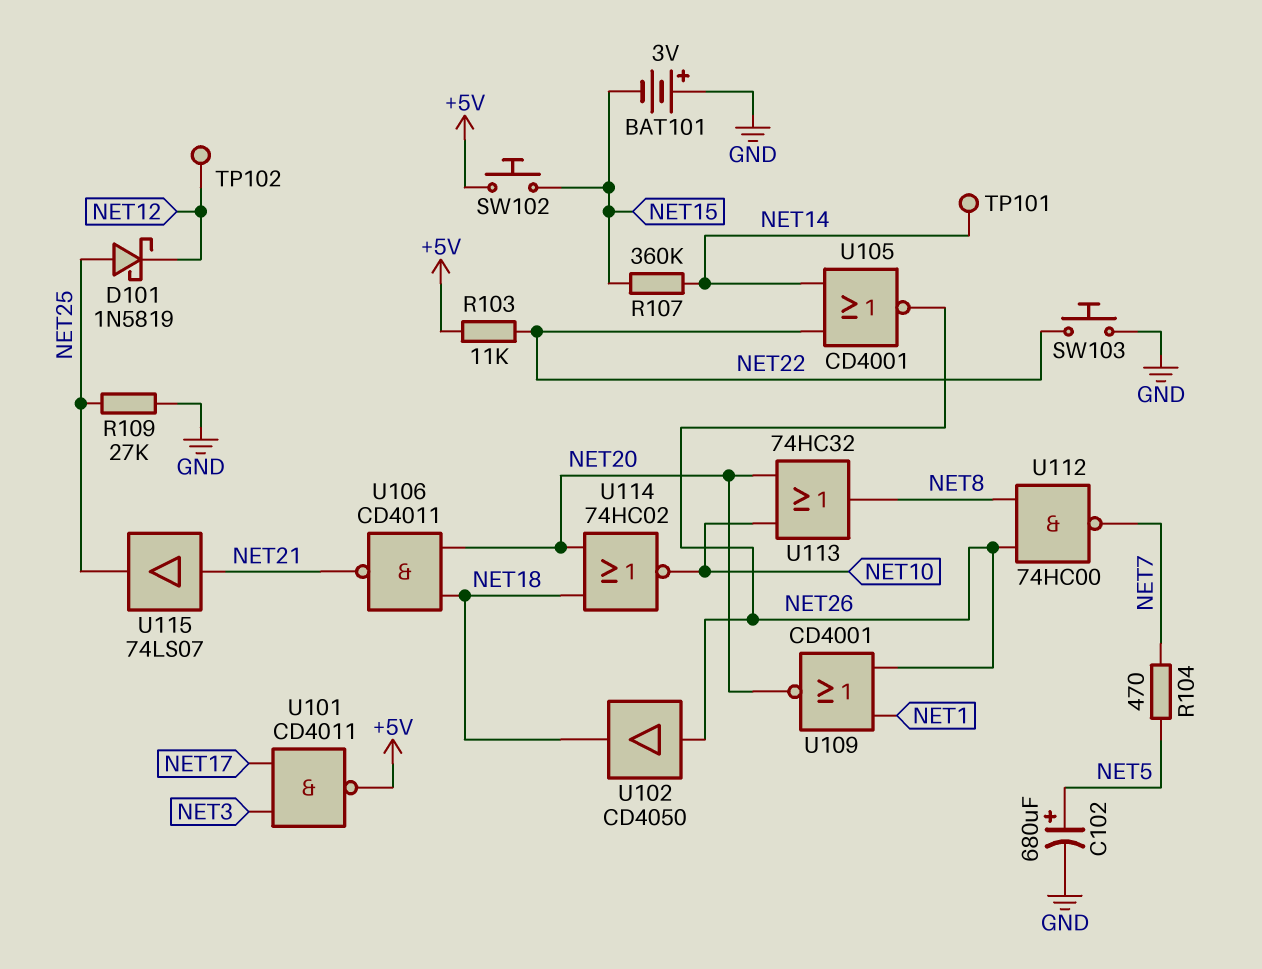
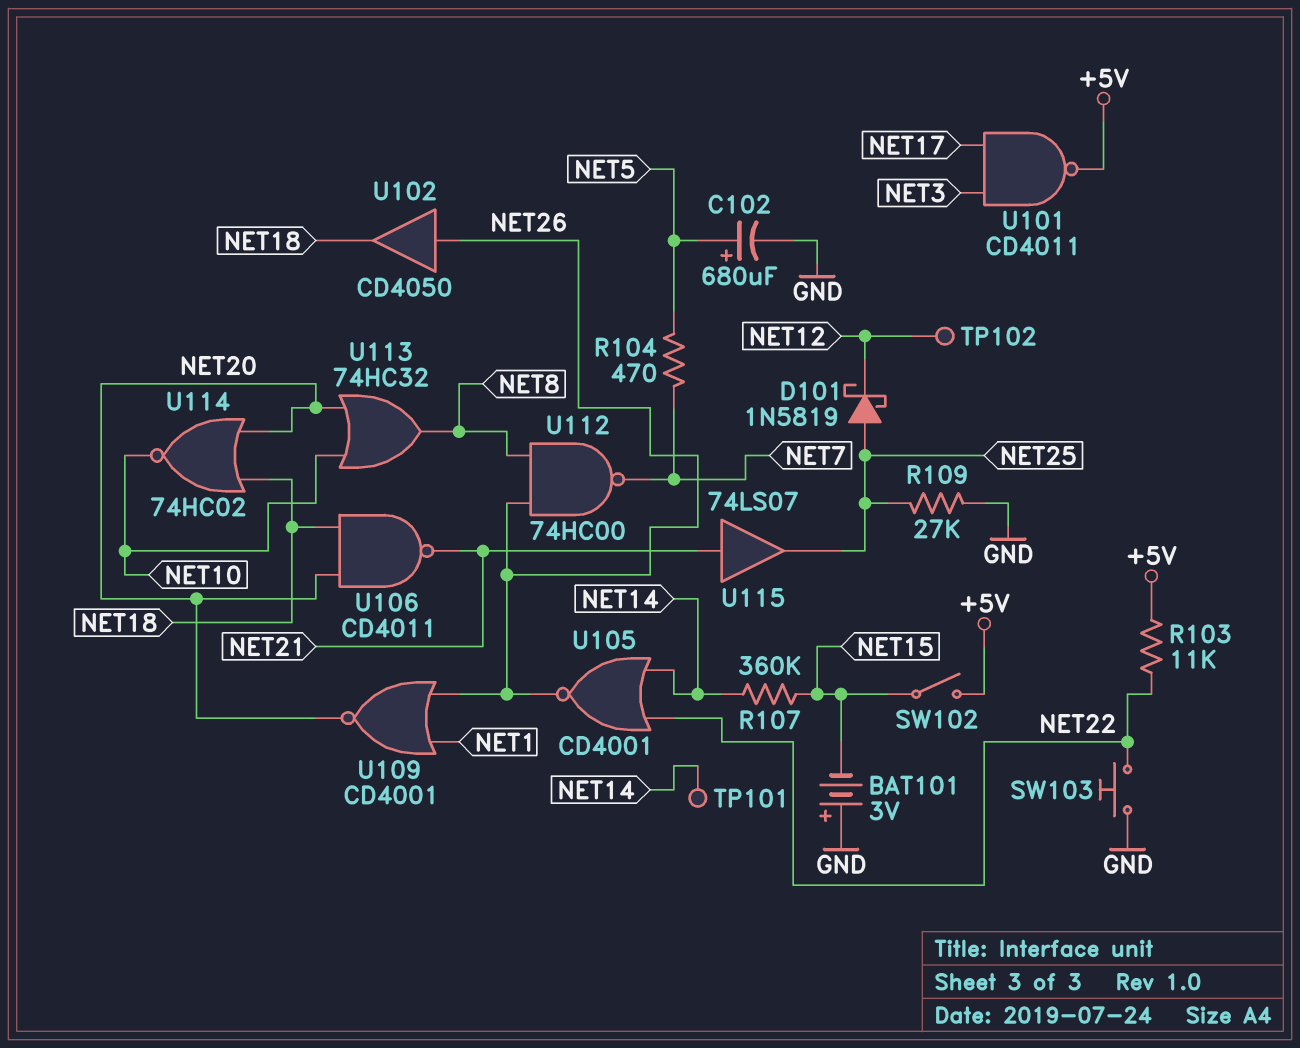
SW102: button (+5V, NET15) -> switch (+5V, NET15)

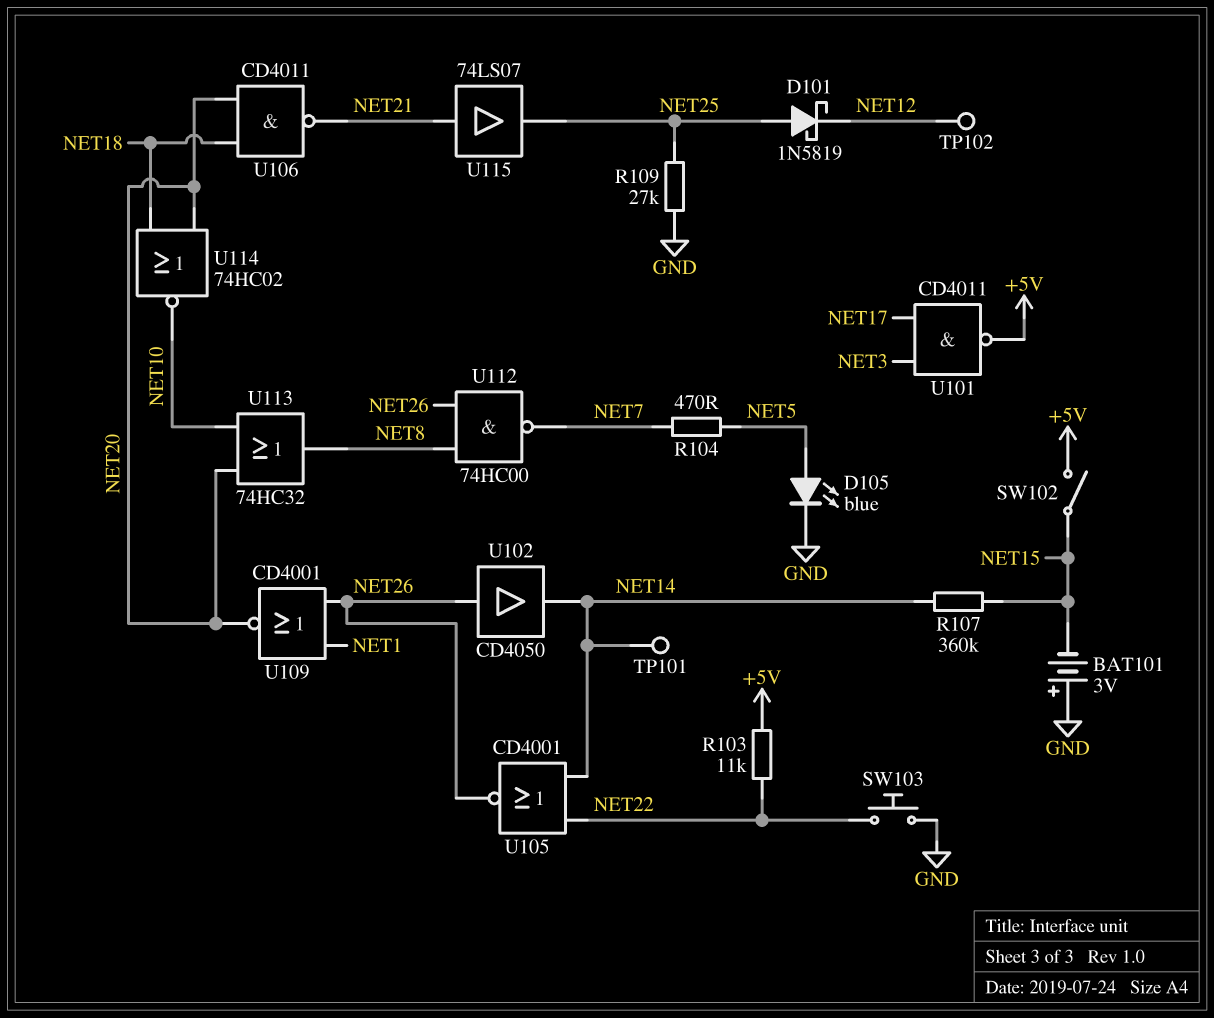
C102: 680uF (plus NET5, minus GND) -> none
D105: none -> LED blue (A NET5, K GND)
U102: buffer CD4050 (in NET26, out NET18) -> buffer CD4050 (in NET26, out NET14)

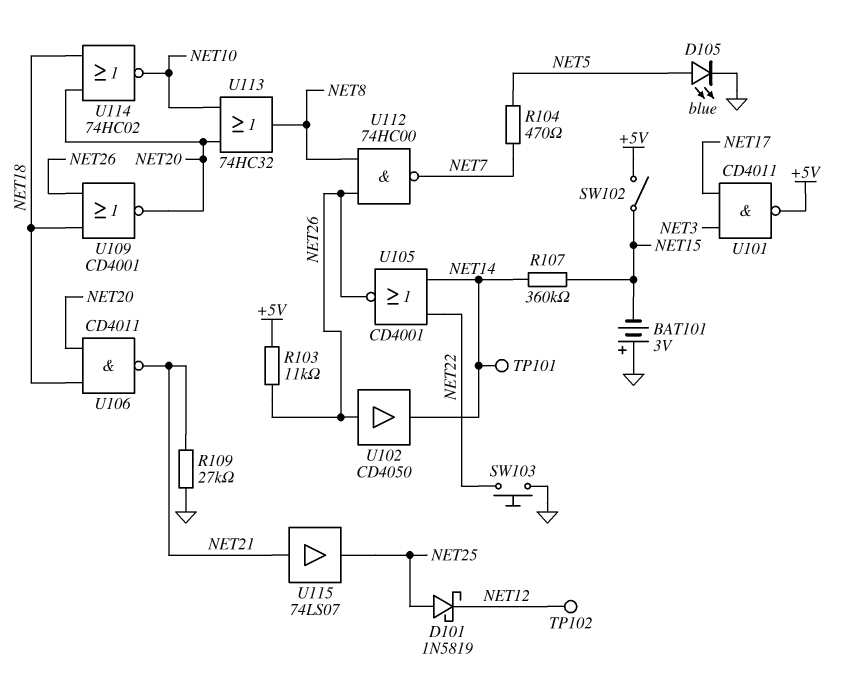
R103: 11k (+5V, NET22) -> 11k (+5V, NET26)
R109: 27k (GND, NET25) -> 27k (GND, NET21)
U109: NOR CD4001 (in NET1, in NET26, out NET20) -> NOR CD4001 (in NET18, in NET26, out NET20)

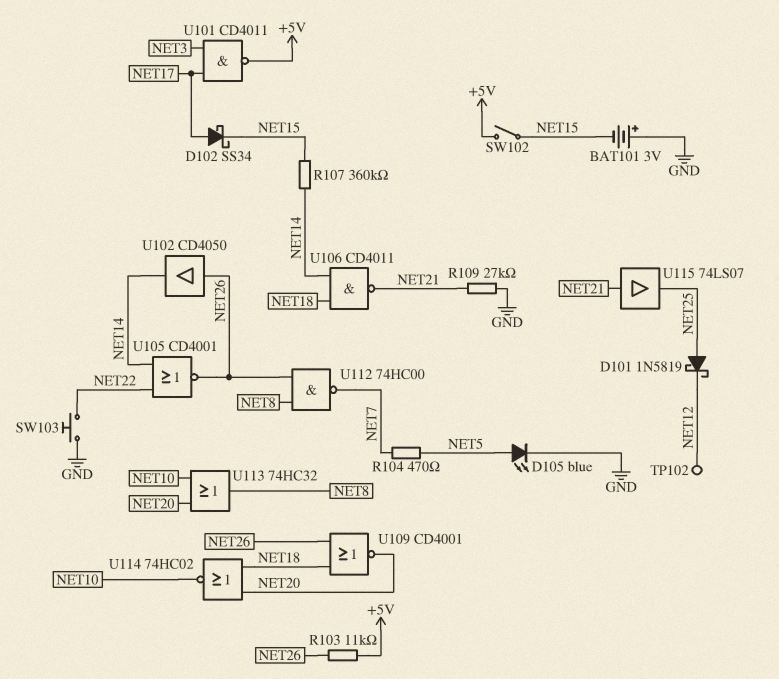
D102: none -> schottky SS34 (A NET17, K NET15)
TP101: test point (NET14) -> none
U106: NAND CD4011 (in NET18, in NET20, out NET21) -> NAND CD4011 (in NET14, in NET18, out NET21)

